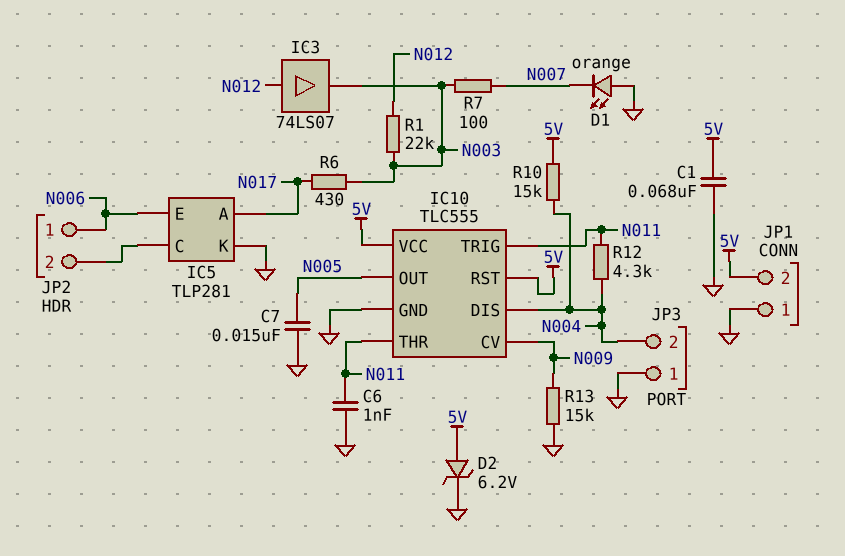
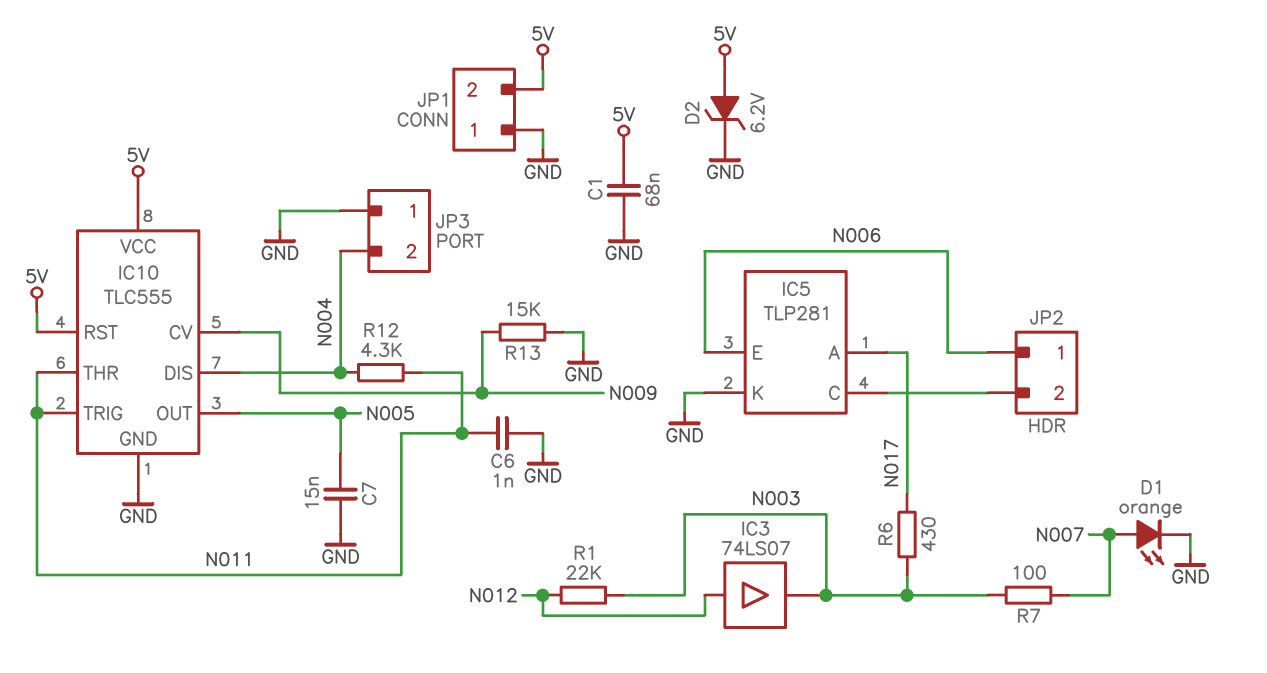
D1: LED orange (A GND, K N007) -> LED orange (A N007, K GND)
R10: 15k (5V, N004) -> none

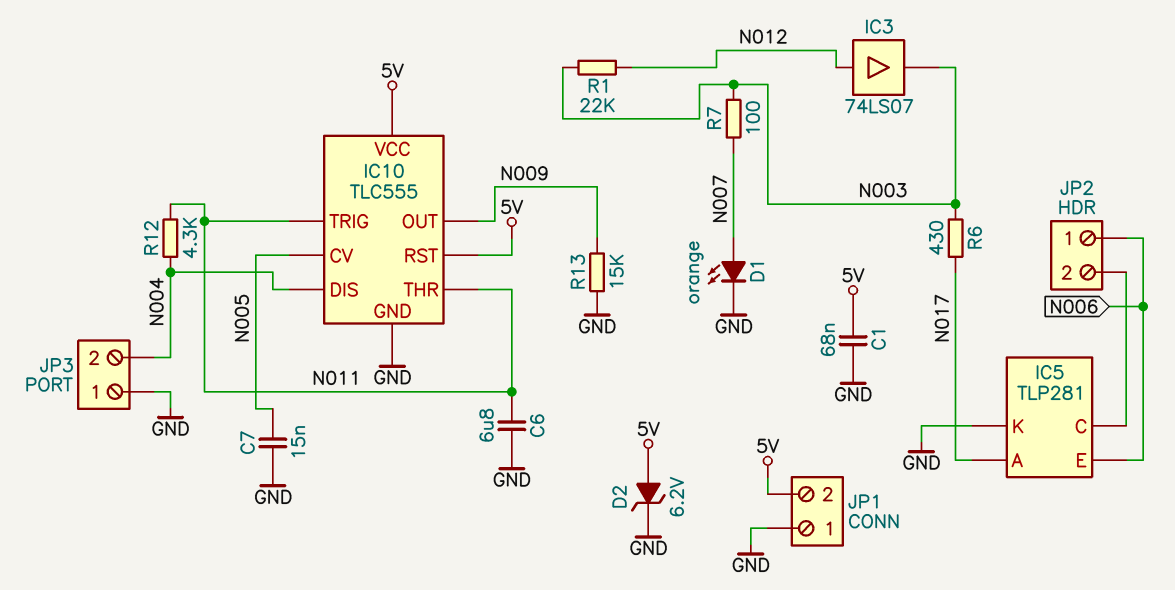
C6: 1nF (GND, N011) -> 6.8uF (GND, N011)
IC10 pin CV: N009 -> N005
IC10 pin OUT: N005 -> N009

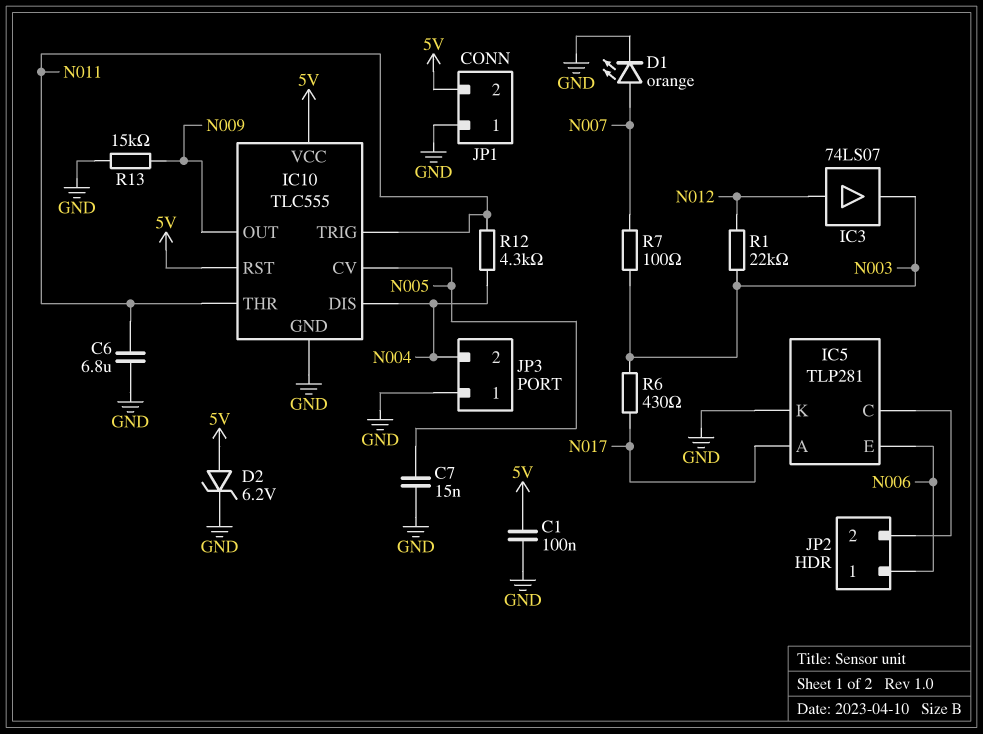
C1: 68nF (5V, GND) -> 100nF (5V, GND)

